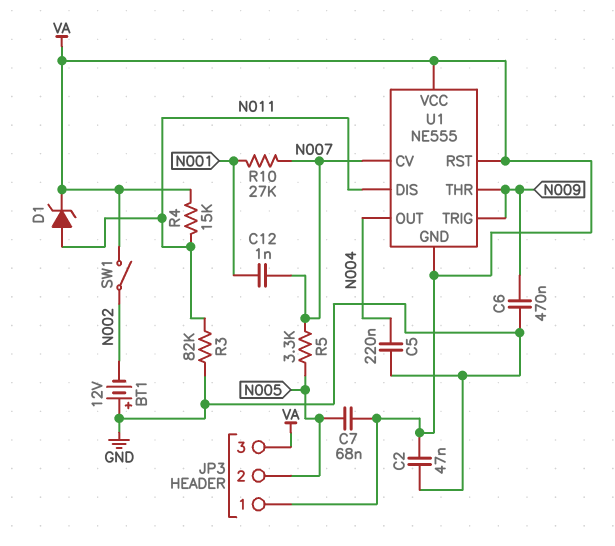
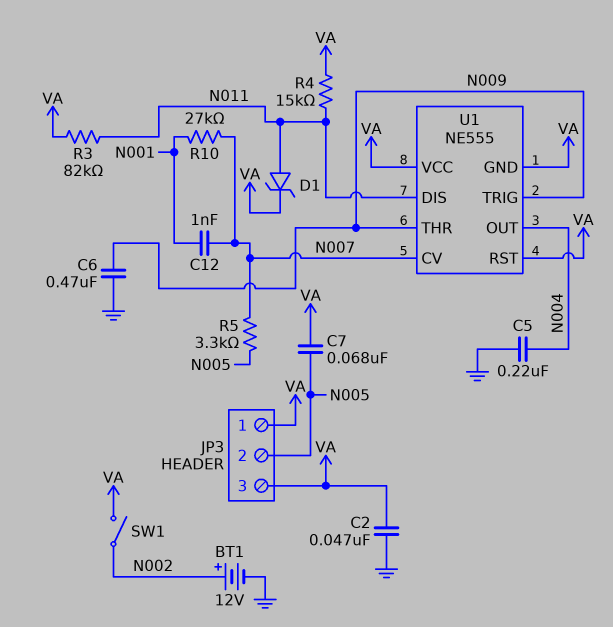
BT1: 12V (plus GND, minus N002) -> 12V (plus N002, minus GND)
R3: 82k (GND, N011) -> 82k (N011, VA)

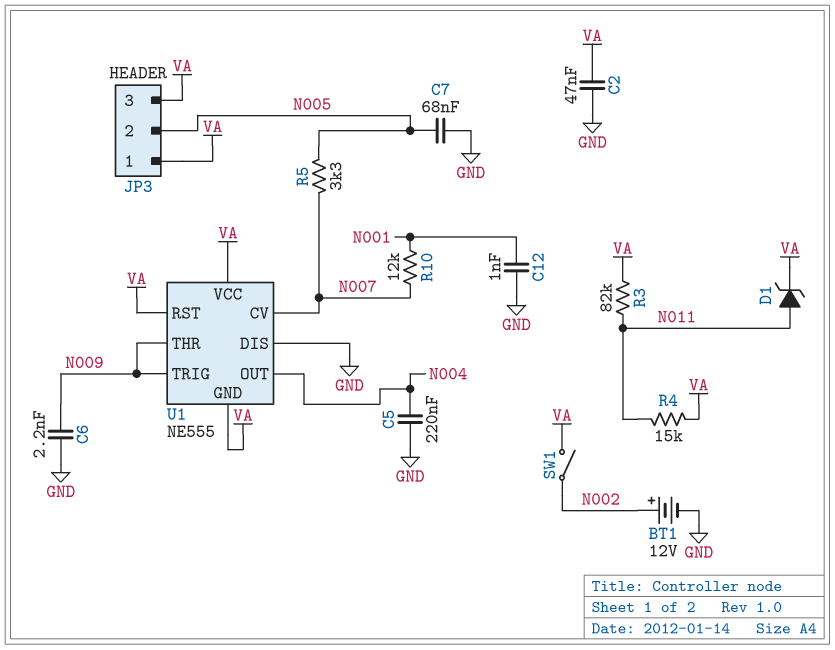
C6: 470nF (GND, N009) -> 2.2nF (GND, N009)
C7: 68nF (N005, VA) -> 68nF (GND, N005)
C12: 1nF (N001, N007) -> 1nF (GND, N001)
R10: 27k (N001, N007) -> 12k (N001, N007)
U1 pin DIS: N011 -> GND

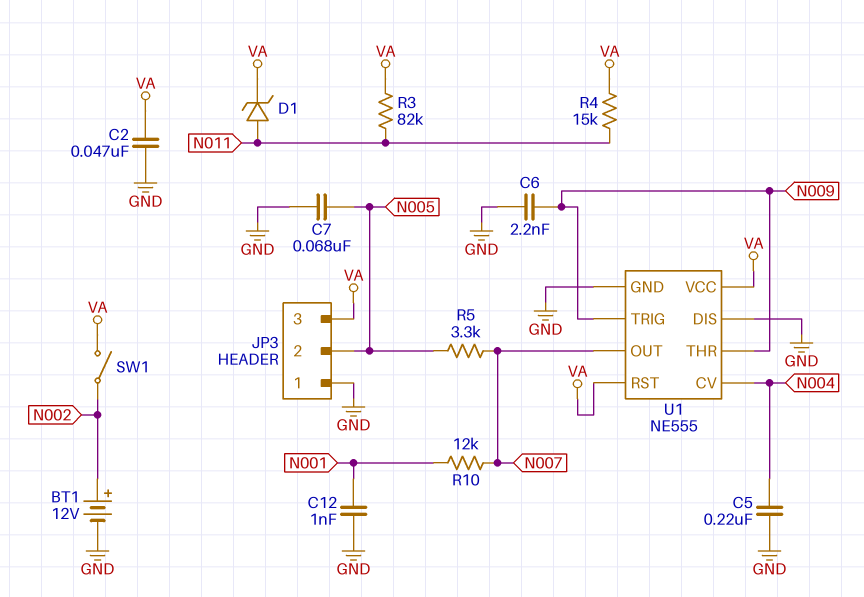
JP3 pin 1: VA -> GND
U1 pin CV: N007 -> N004
U1 pin GND: VA -> GND
U1 pin OUT: N004 -> N007

